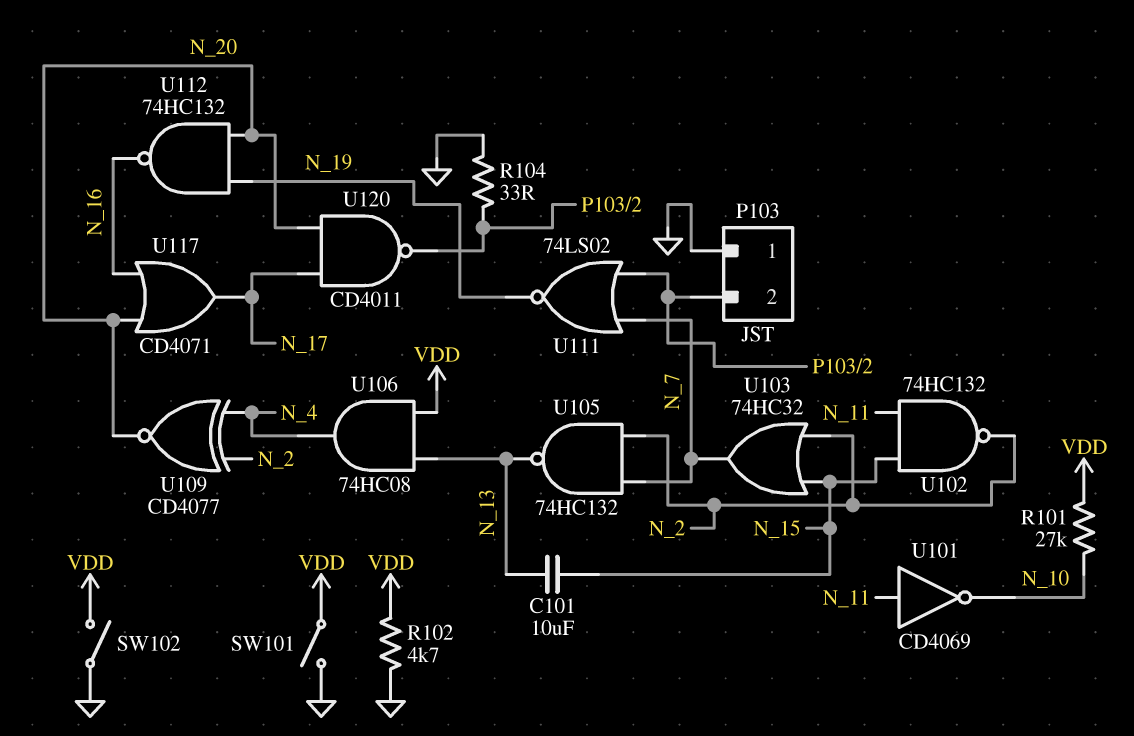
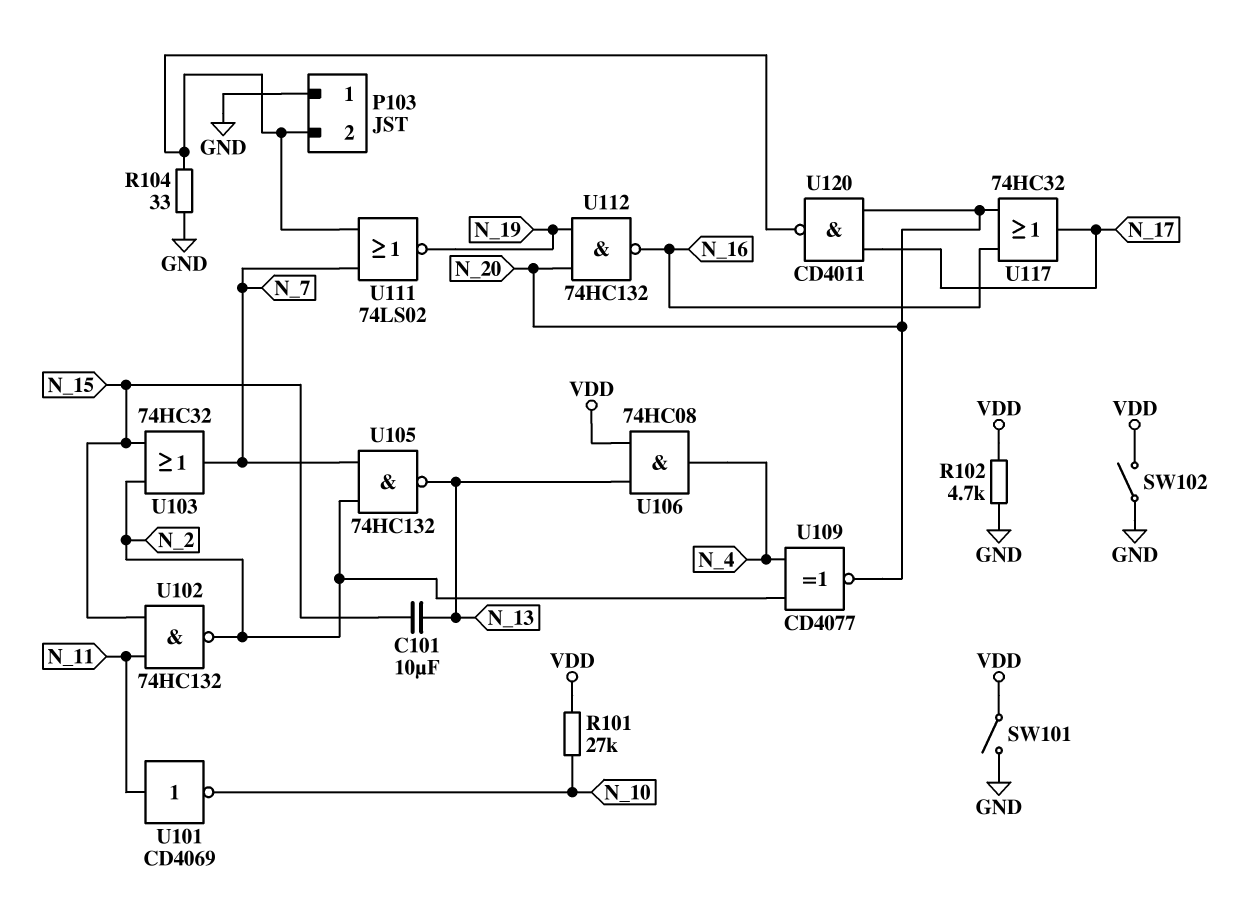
U117: OR CD4071 (in N_16, in N_20, out N_17) -> OR 74HC32 (in N_16, in N_20, out N_17)

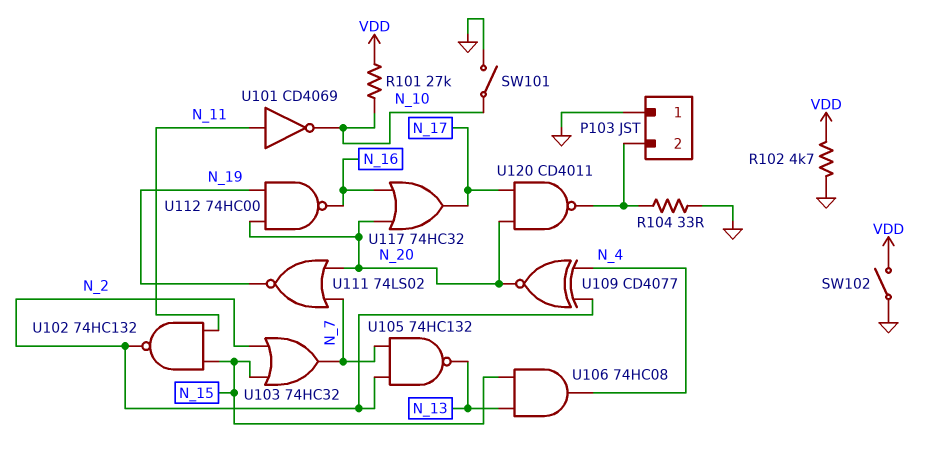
C101: 10uF (N_13, N_15) -> none
SW101: switch (GND, VDD) -> switch (GND, N_10)
U106: AND 74HC08 (in N_13, in VDD, out N_4) -> AND 74HC08 (in N_13, in N_15, out N_4)
U111: NOR 74LS02 (in N_7, in P103/2, out N_19) -> NOR 74LS02 (in N_7, in N_20, out N_19)
U112: NAND 74HC132 (in N_19, in N_20, out N_16) -> NAND 74HC00 (in N_19, in N_20, out N_16)

